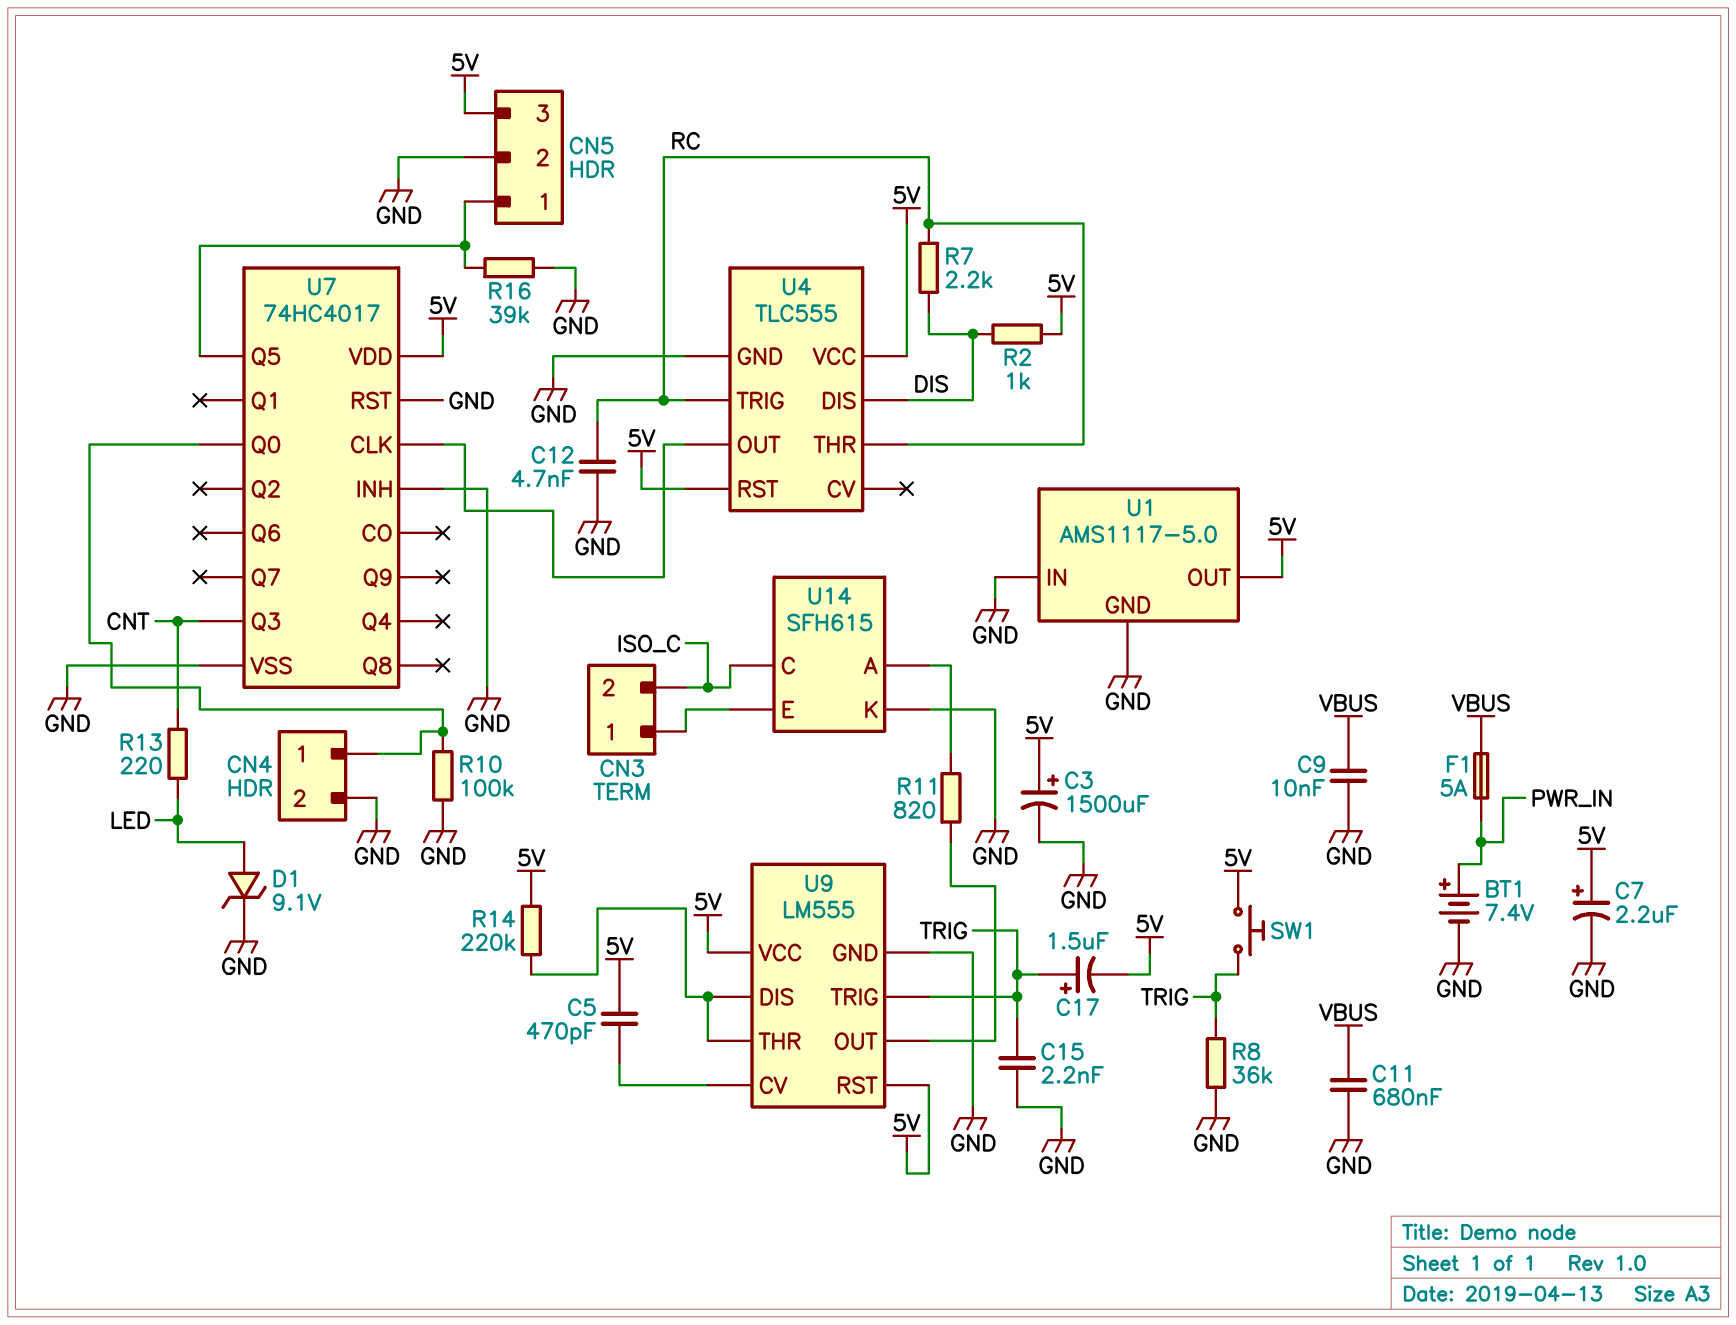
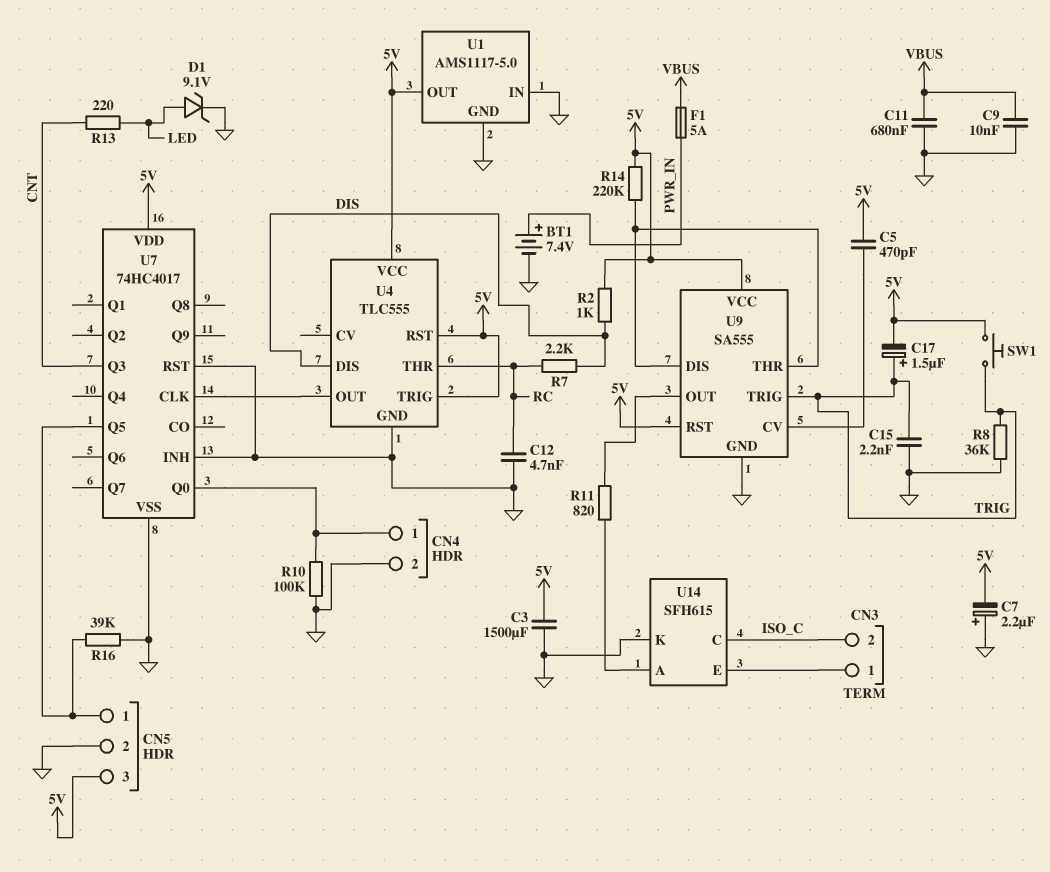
C3: 1500uF (plus 5V, minus GND) -> 1500uF (5V, GND)
C7: 2.2uF (plus 5V, minus GND) -> 2.2uF (plus GND, minus 5V)
U4 pin TRIG: RC -> 5V
U9: LM555 -> SA555

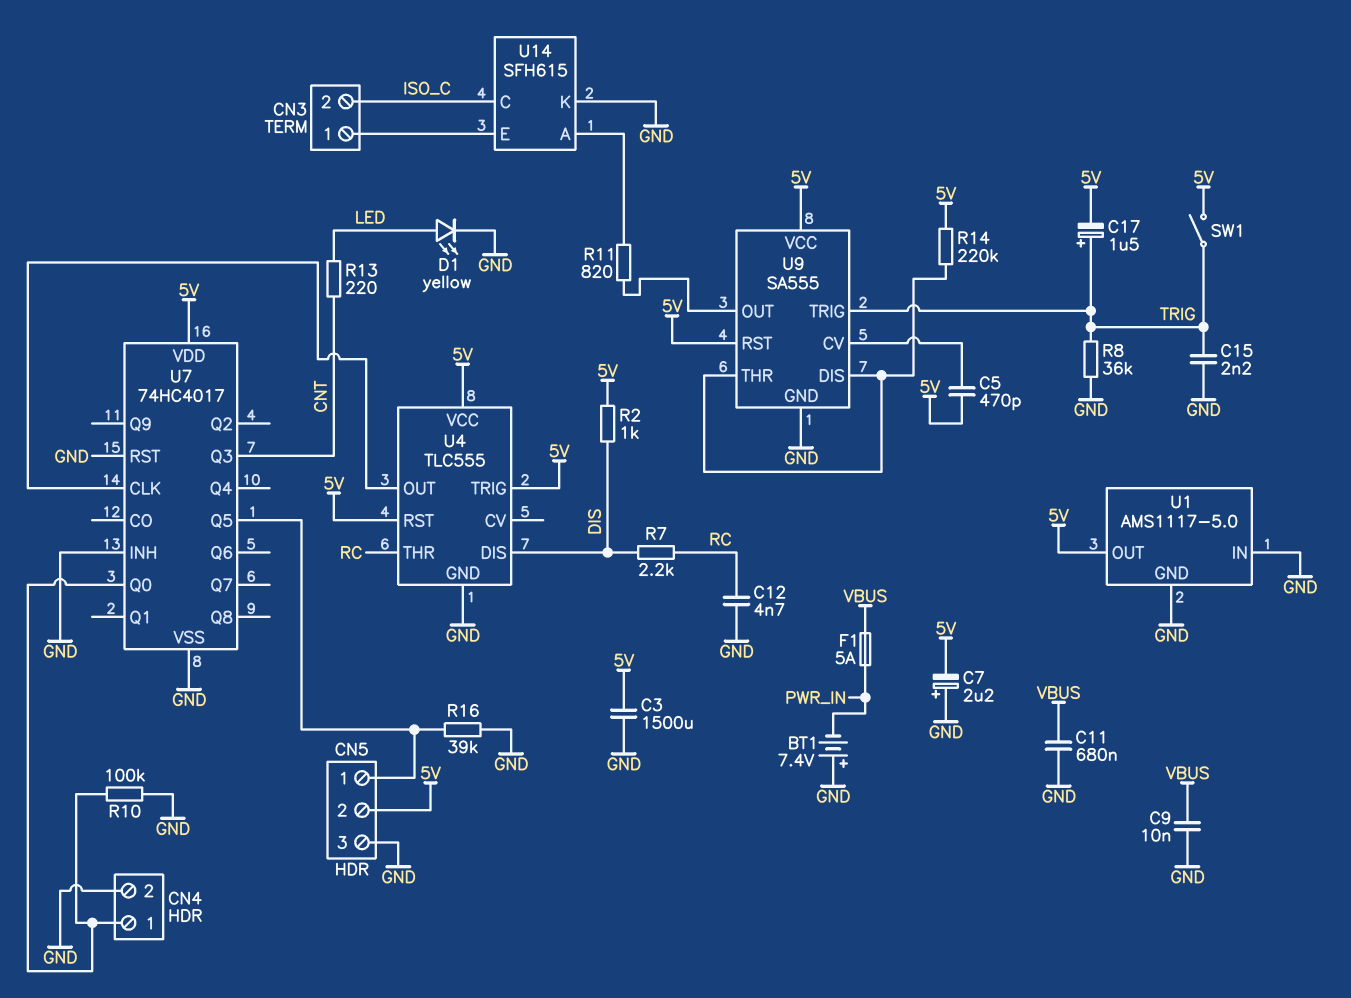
BT1: 7.4V (plus PWR_IN, minus GND) -> 7.4V (plus GND, minus PWR_IN)
CN5 pin 2: GND -> 5V
CN5 pin 3: 5V -> GND
D1: zener 9.1V (A LED, K GND) -> LED yellow (A LED, K GND)
SW1: button (5V, TRIG) -> switch (5V, TRIG)

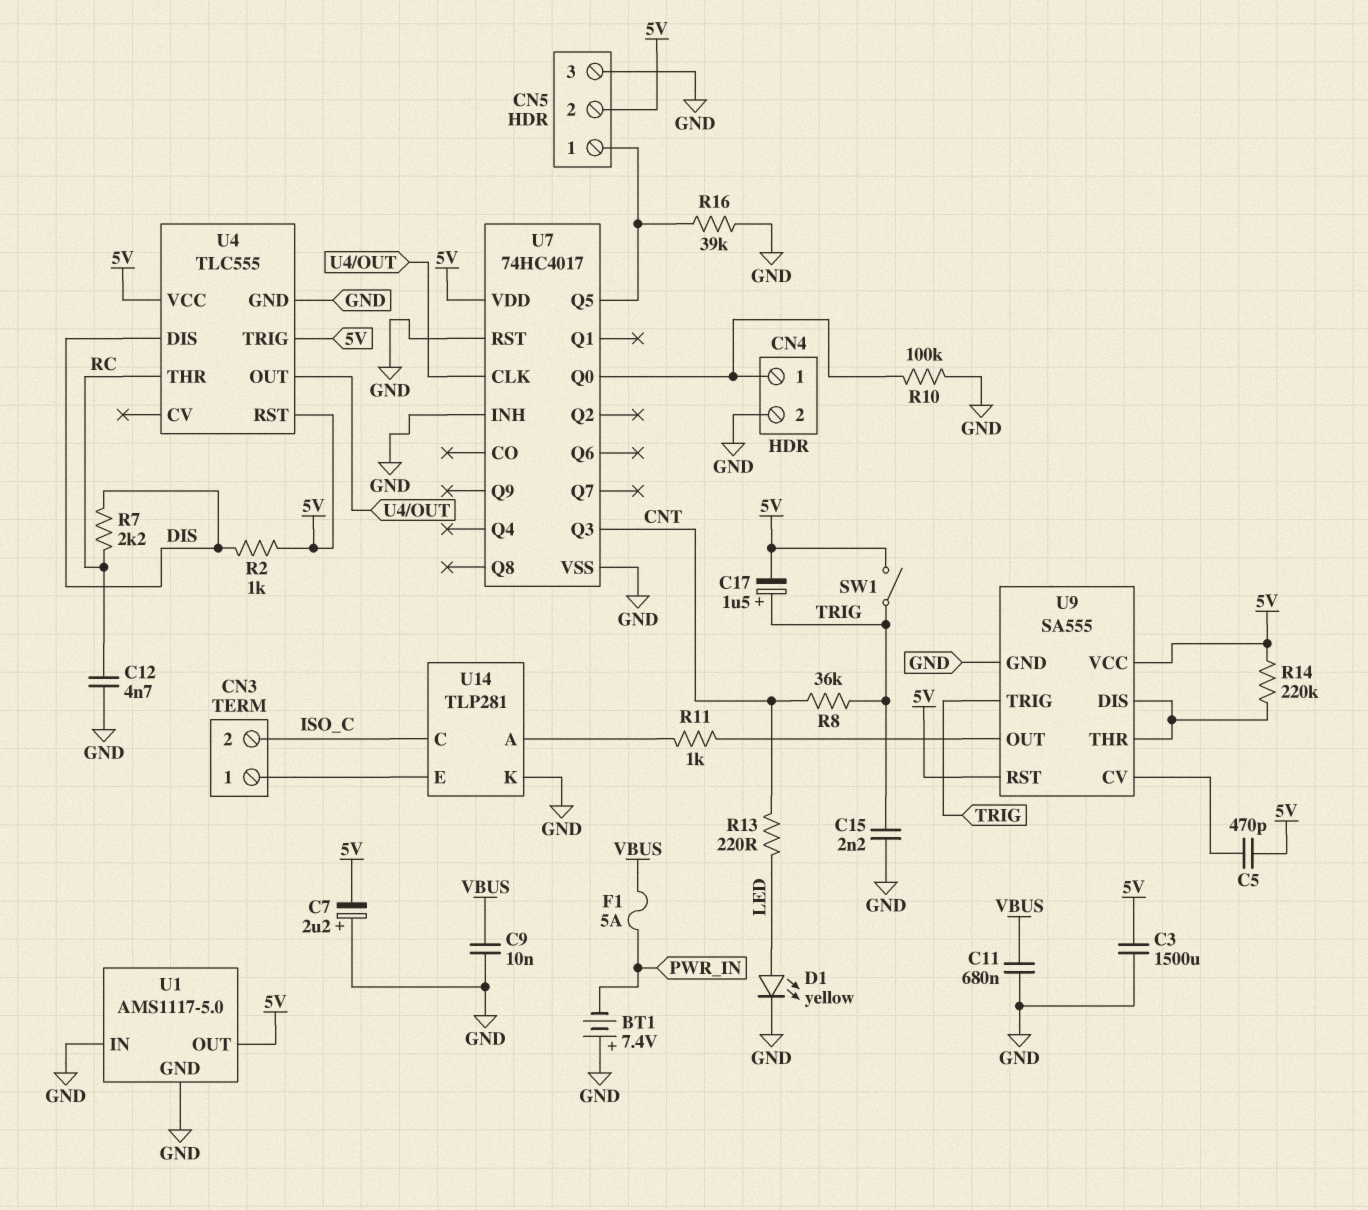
R8: 36k (GND, TRIG) -> 36k (CNT, TRIG)
R11: 820 (U9/OUT, U14/A) -> 1k (U9/OUT, U14/A)
U14: SFH615 -> TLP281

